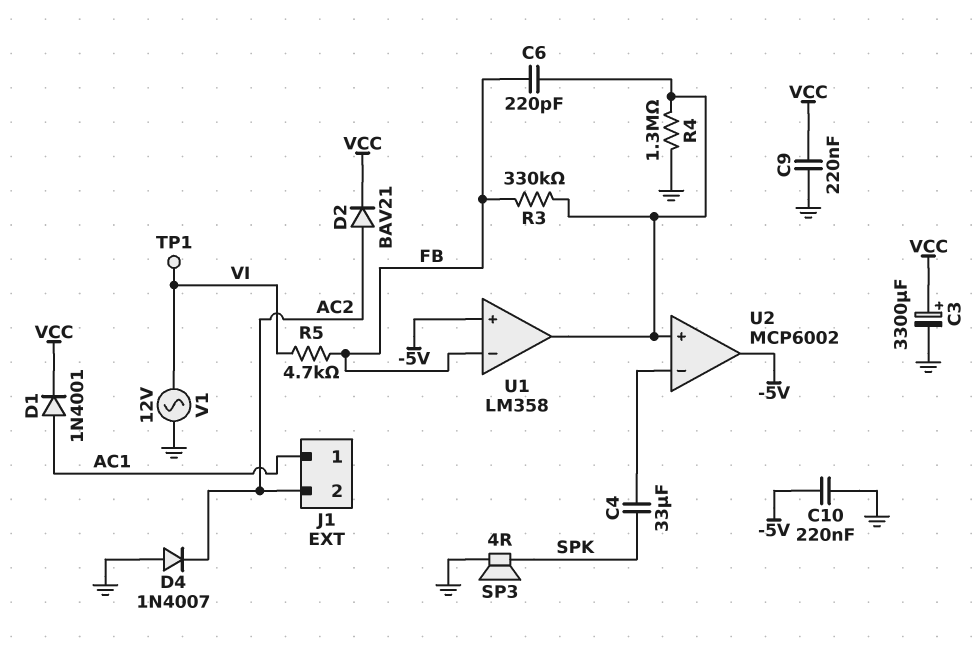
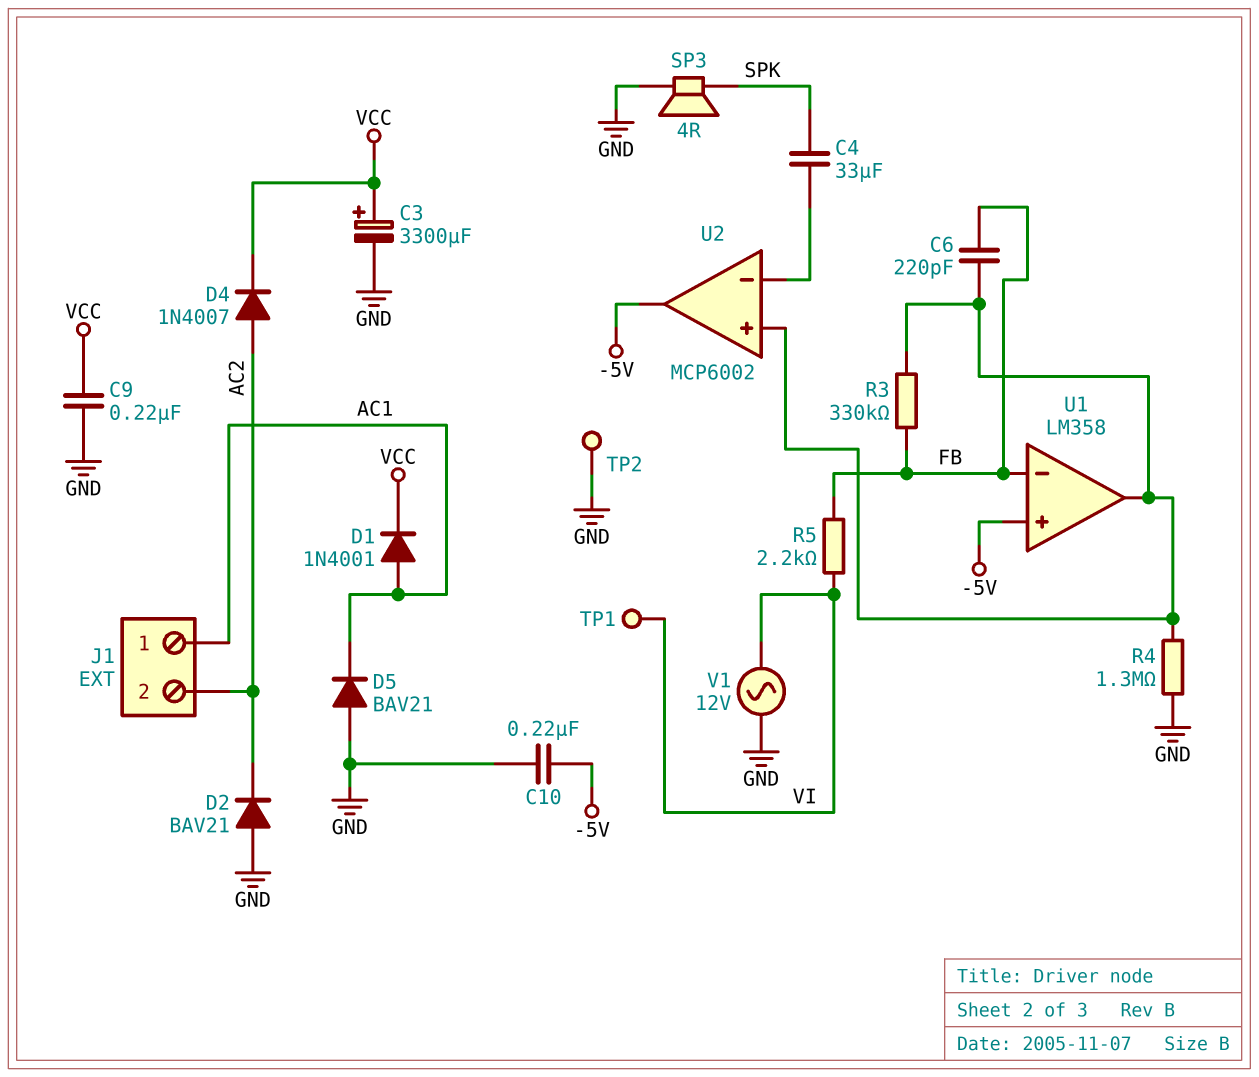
D2: diode BAV21 (A AC2, K VCC) -> diode BAV21 (A GND, K AC2)
D4: diode 1N4007 (A GND, K AC2) -> diode 1N4007 (A AC2, K VCC)
D5: none -> diode BAV21 (A GND, K AC1)
R5: 4.7k (FB, VI) -> 2.2k (FB, VI)
TP2: none -> test point (GND)

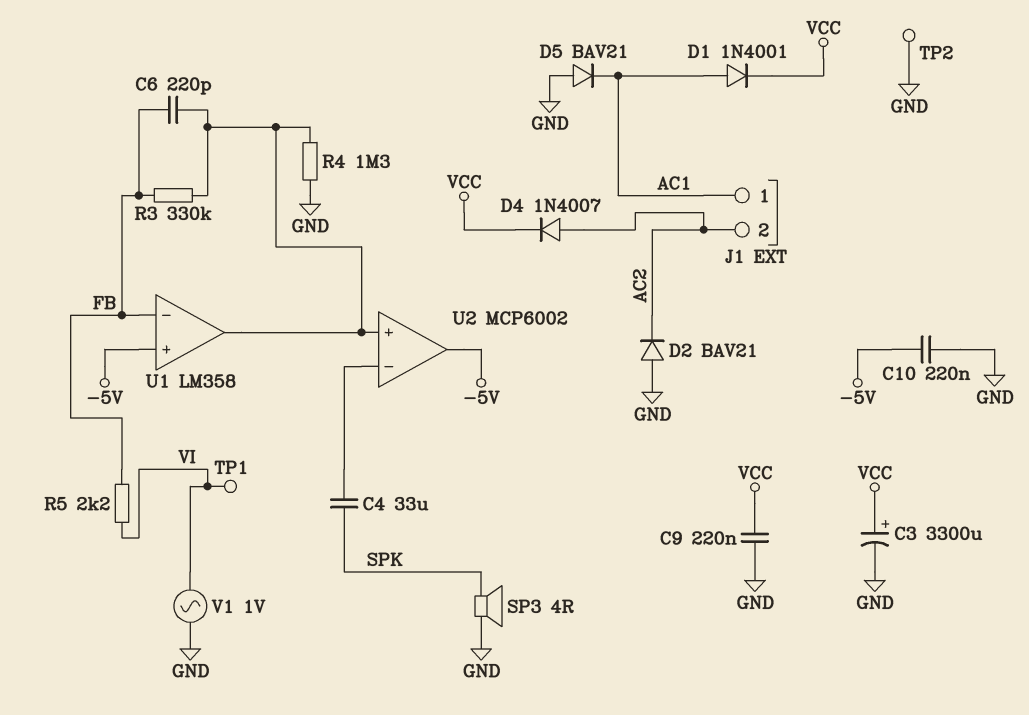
V1: AC 12V (GND, VI) -> AC 1V (GND, VI)

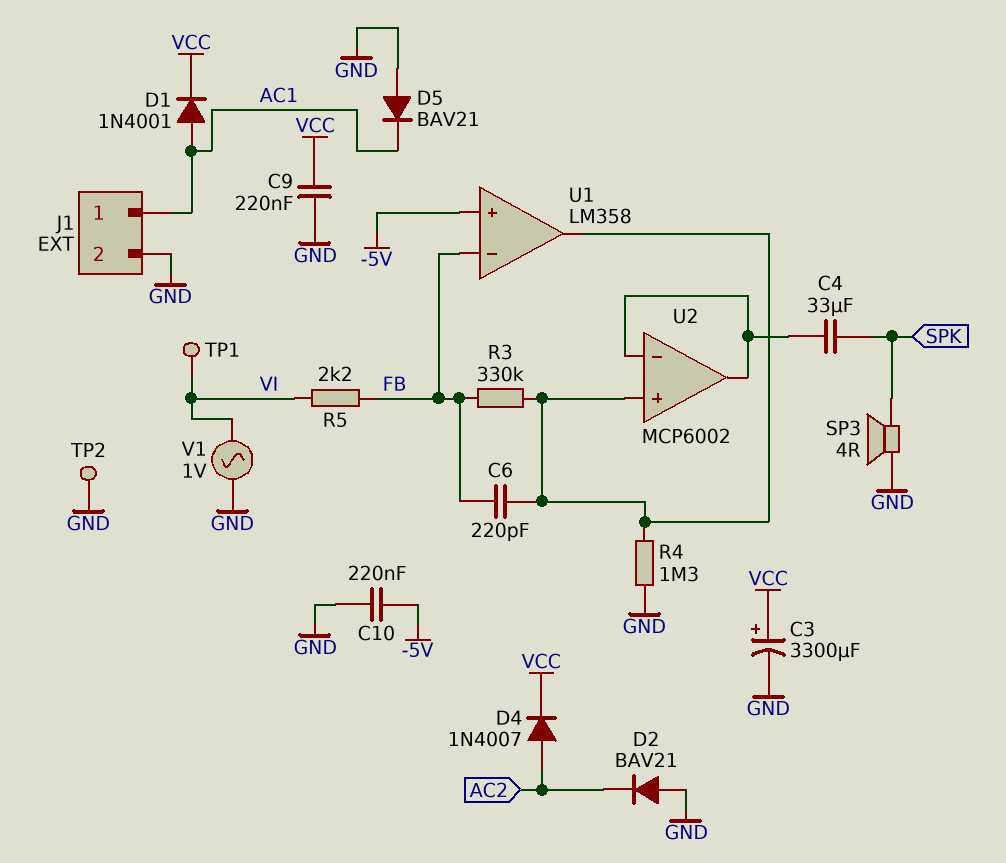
J1 pin 2: AC2 -> GND
U2 pin out: -5V -> U2/in-

